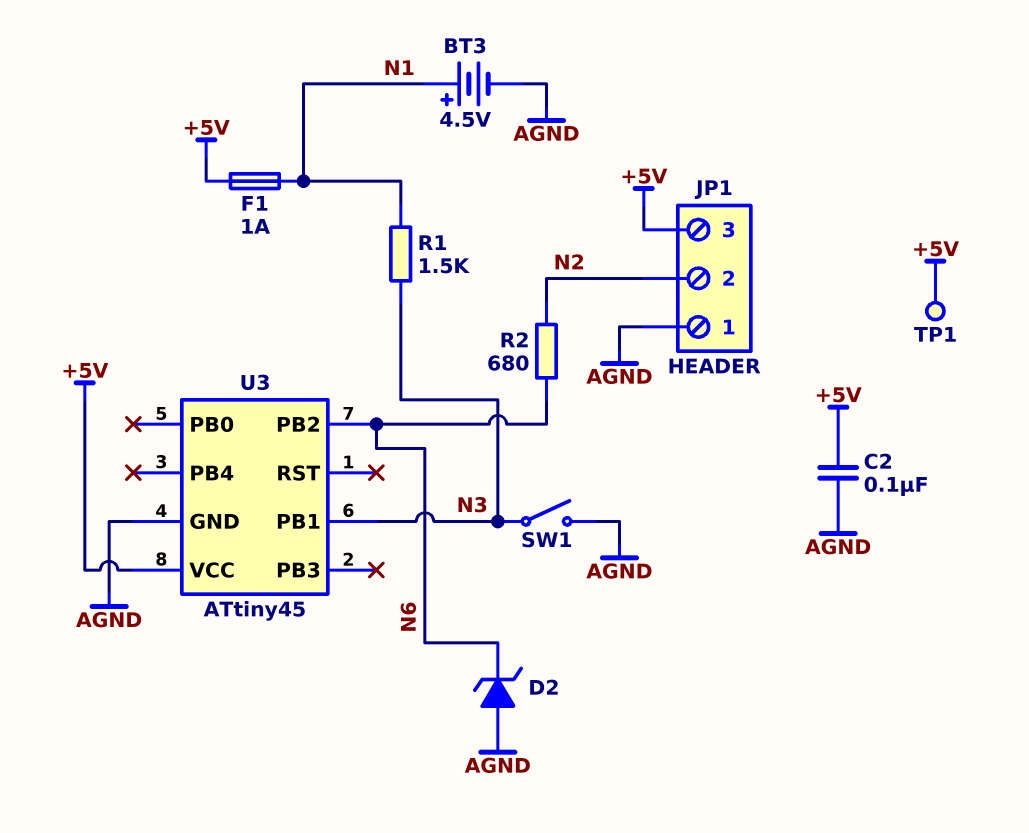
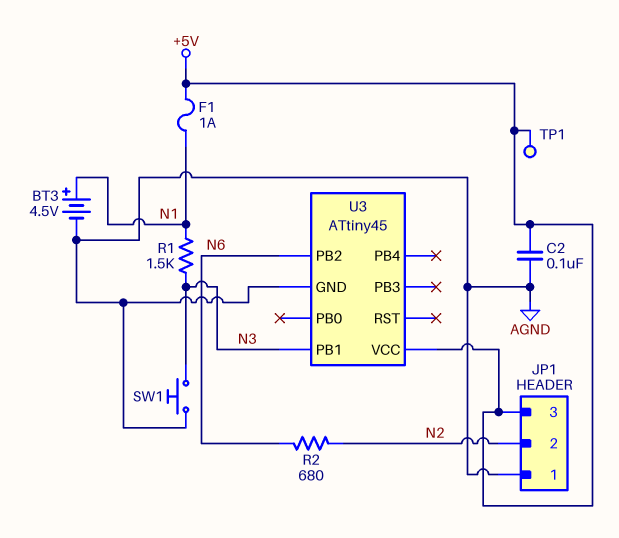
D2: zener (A AGND, K N6) -> none
SW1: switch (AGND, N3) -> button (AGND, N3)

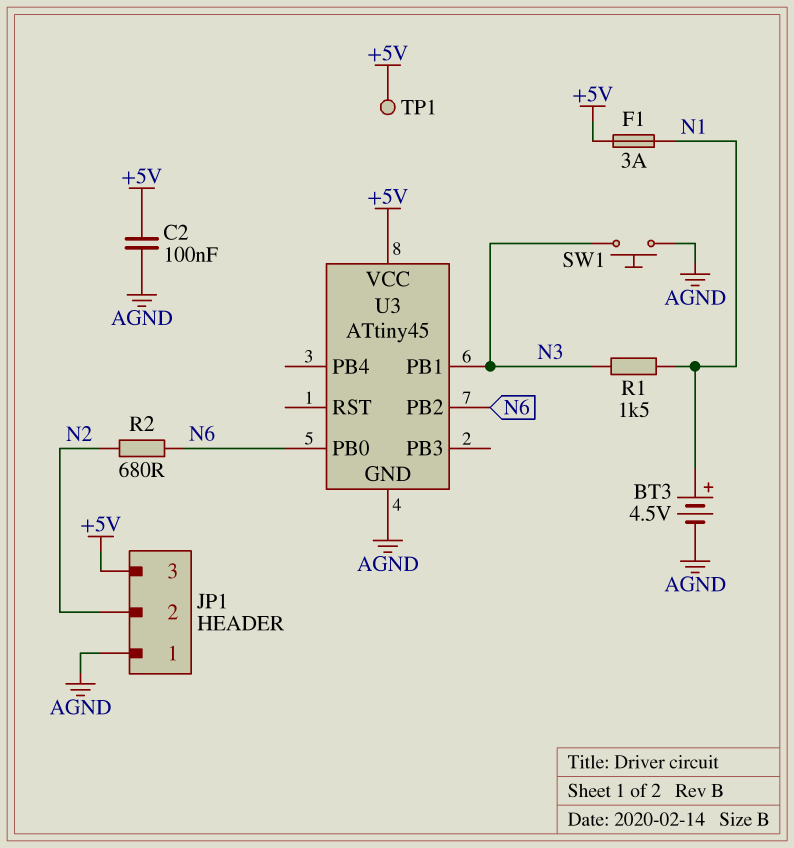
F1: 1A (+5V, N1) -> 3A (+5V, N1)
U3 pin PB0: none -> N6

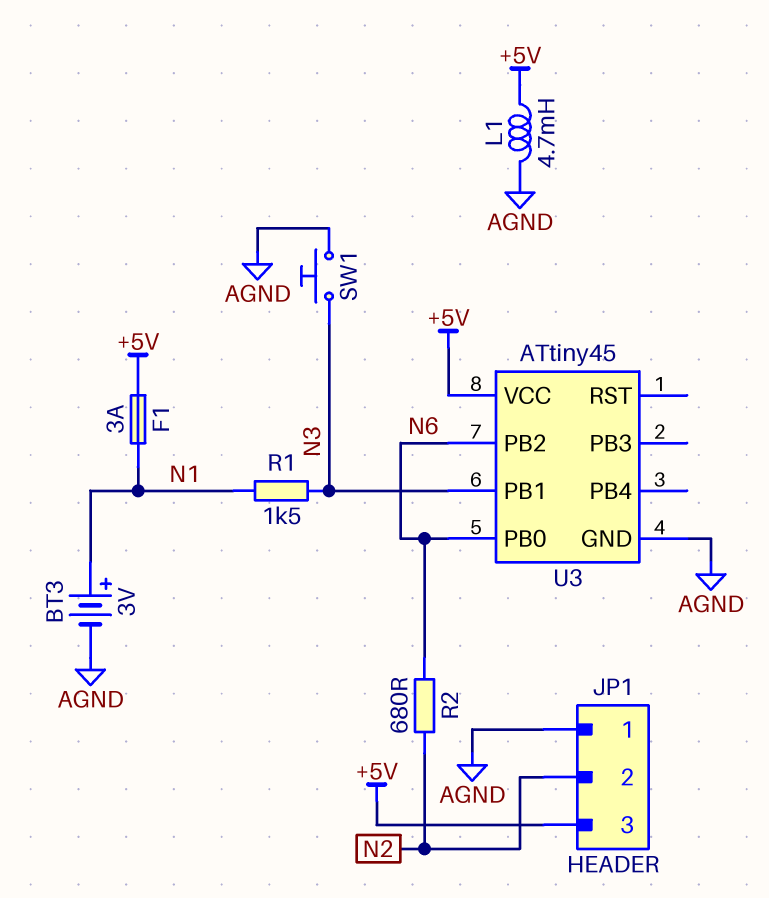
BT3: 4.5V (plus N1, minus AGND) -> 3V (plus N1, minus AGND)
C2: 100nF (+5V, AGND) -> none
L1: none -> 4.7mH (+5V, AGND)
TP1: test point (+5V) -> none

